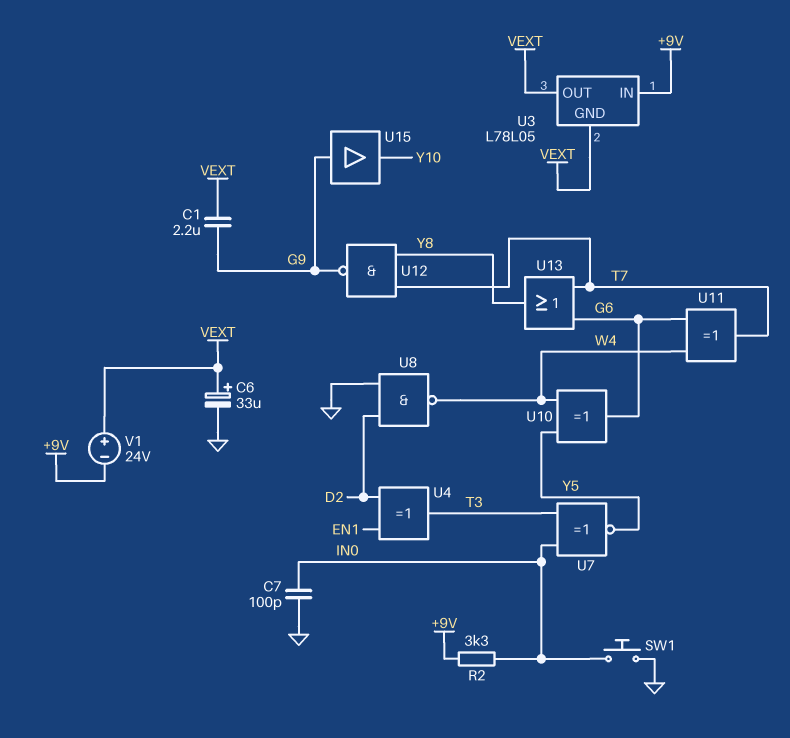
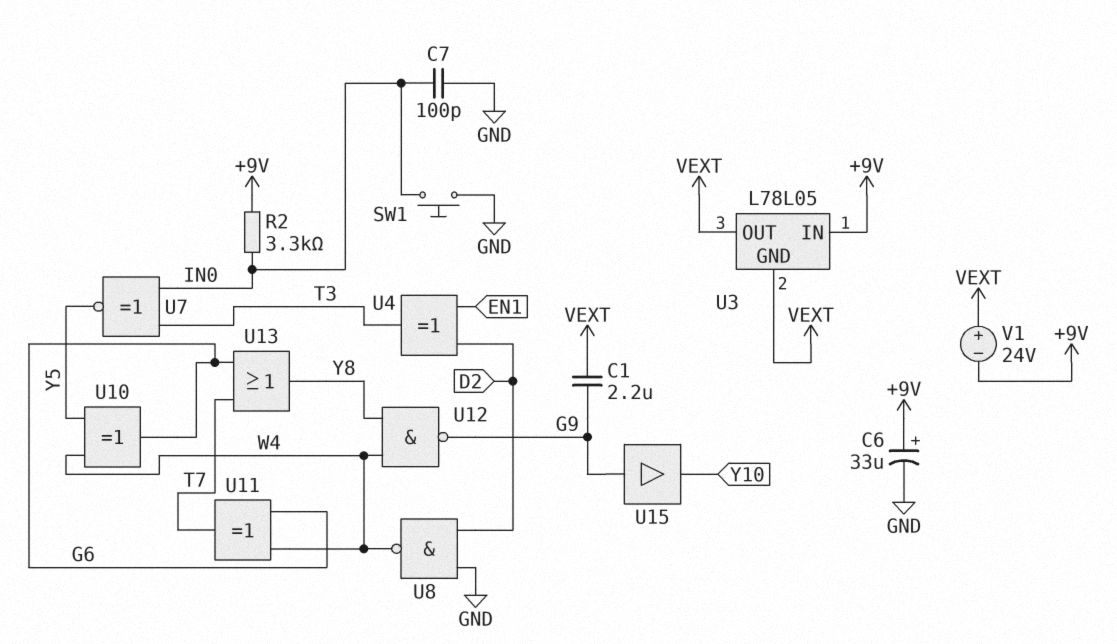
C6: 33uF (plus VEXT, minus GND) -> 33uF (plus +9V, minus GND)
U12: NAND (in T7, in Y8, out G9) -> NAND (in W4, in Y8, out G9)

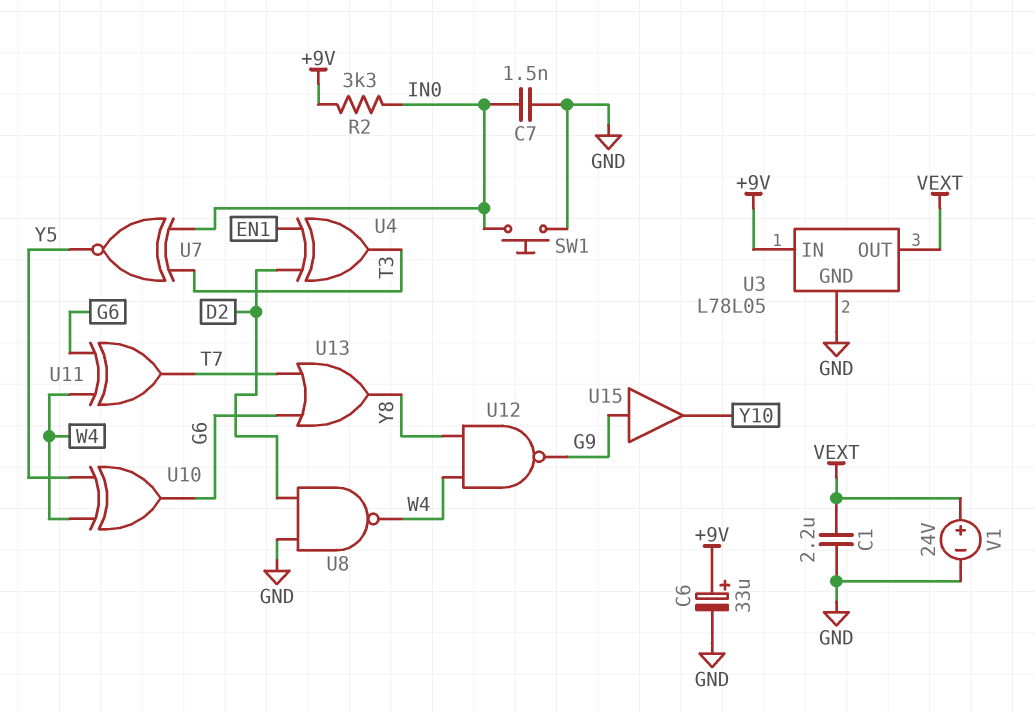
C1: 2.2uF (G9, VEXT) -> 2.2uF (GND, VEXT)
C7: 100pF (GND, IN0) -> 1.5nF (GND, IN0)
U3 pin GND: VEXT -> GND
V1: 24V (plus VEXT, minus +9V) -> 24V (plus VEXT, minus GND)

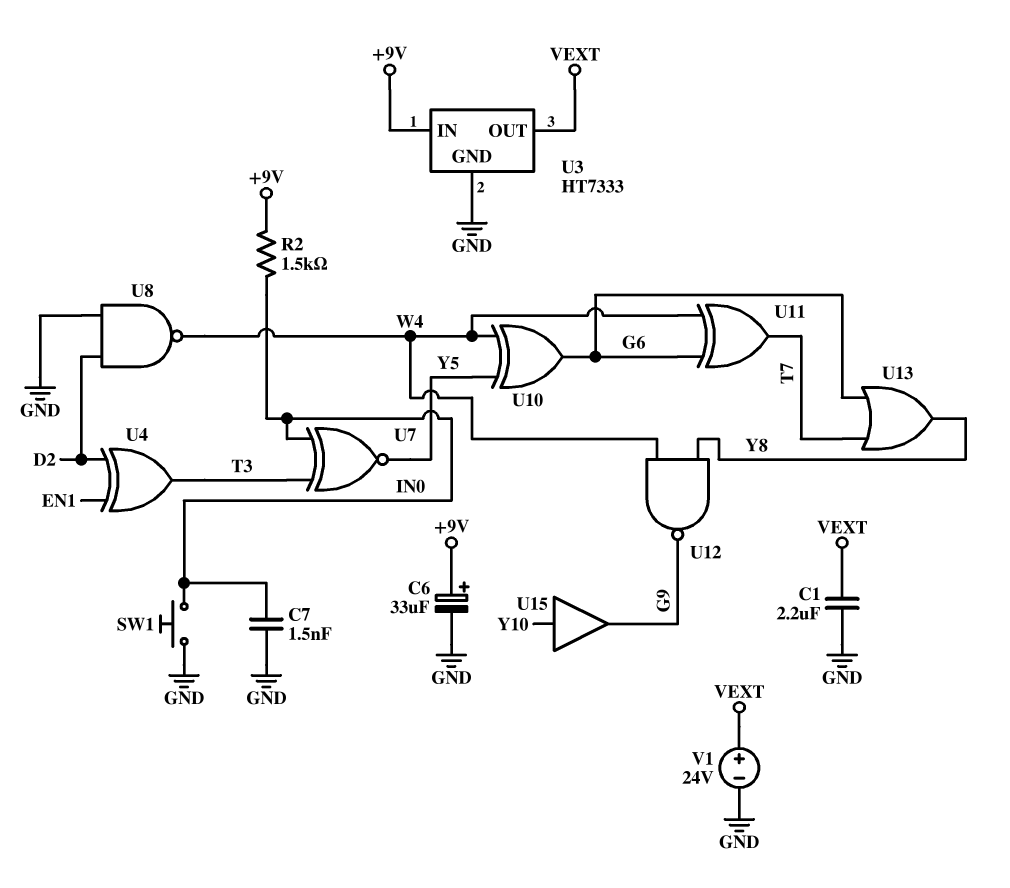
R2: 3.3k (+9V, IN0) -> 1.5k (+9V, IN0)
U3: L78L05 -> HT7333
U15: buffer (in G9, out Y10) -> buffer (in Y10, out G9)

